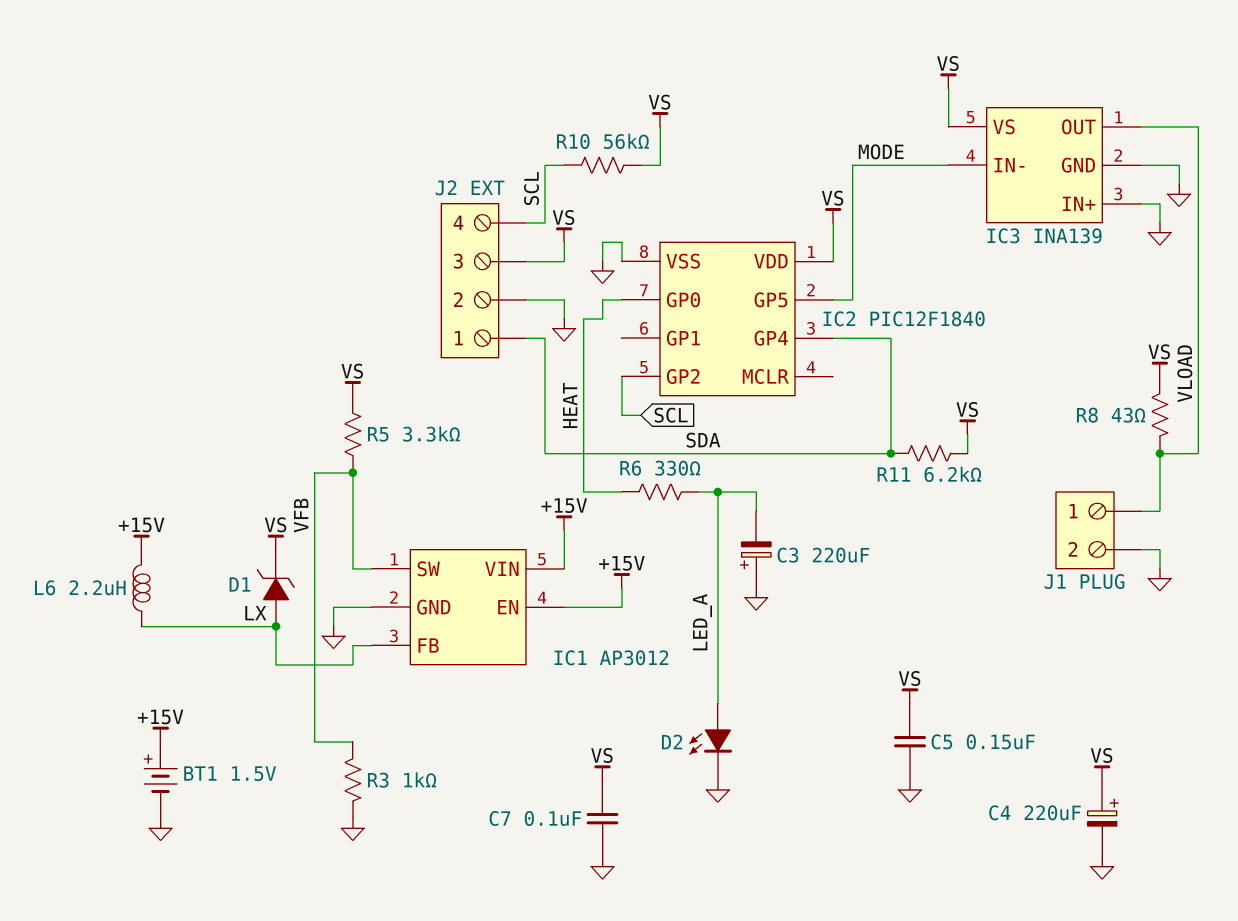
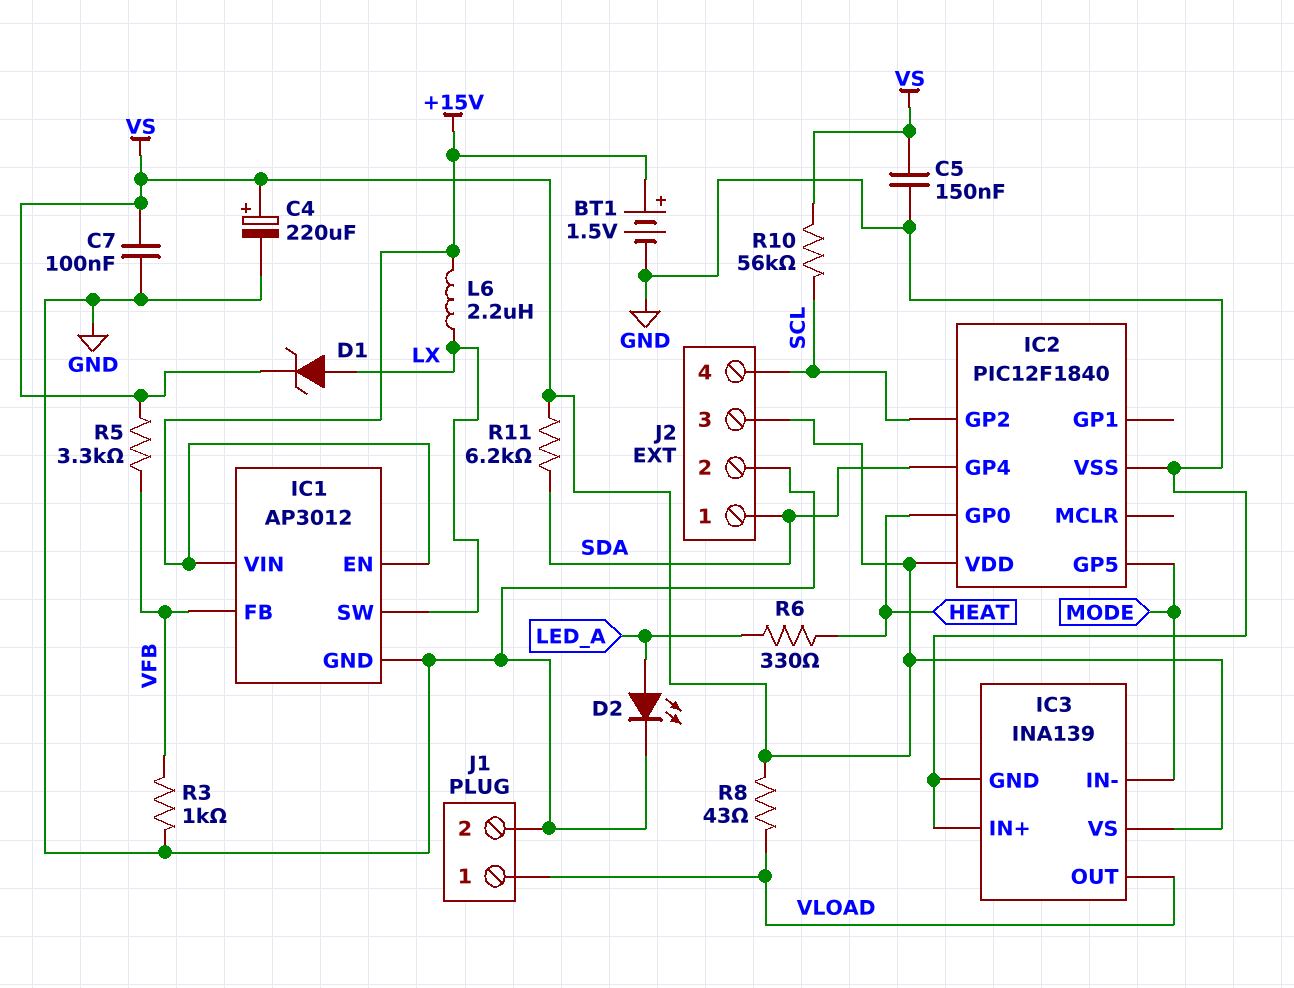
C3: 220uF (plus GND, minus LED_A) -> none
IC1 pin FB: LX -> VFB
IC1 pin SW: VFB -> LX

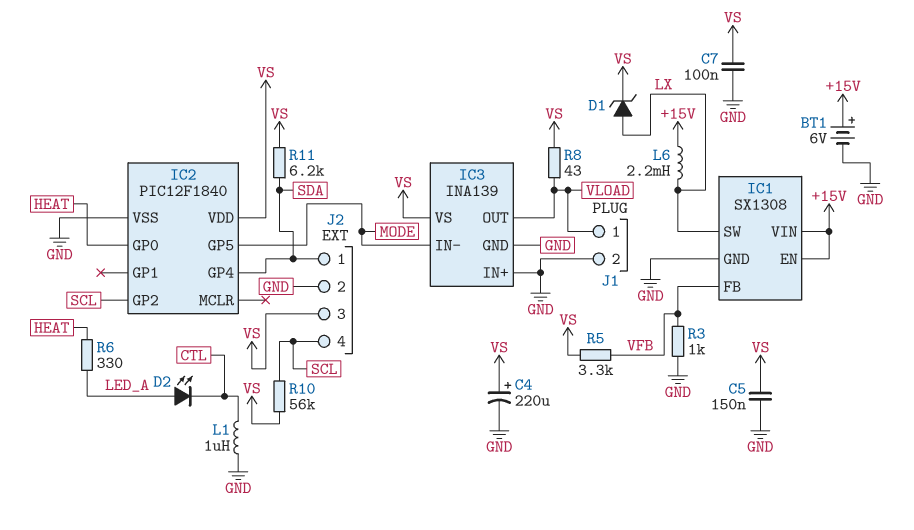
BT1: 1.5V (plus +15V, minus GND) -> 6V (plus +15V, minus GND)
D2: LED (A LED_A, K GND) -> LED (A LED_A, K CTL)
IC1: AP3012 -> SX1308
L1: none -> 1uH (CTL, GND)
L6: 2.2uH (+15V, LX) -> 2.2mH (+15V, LX)

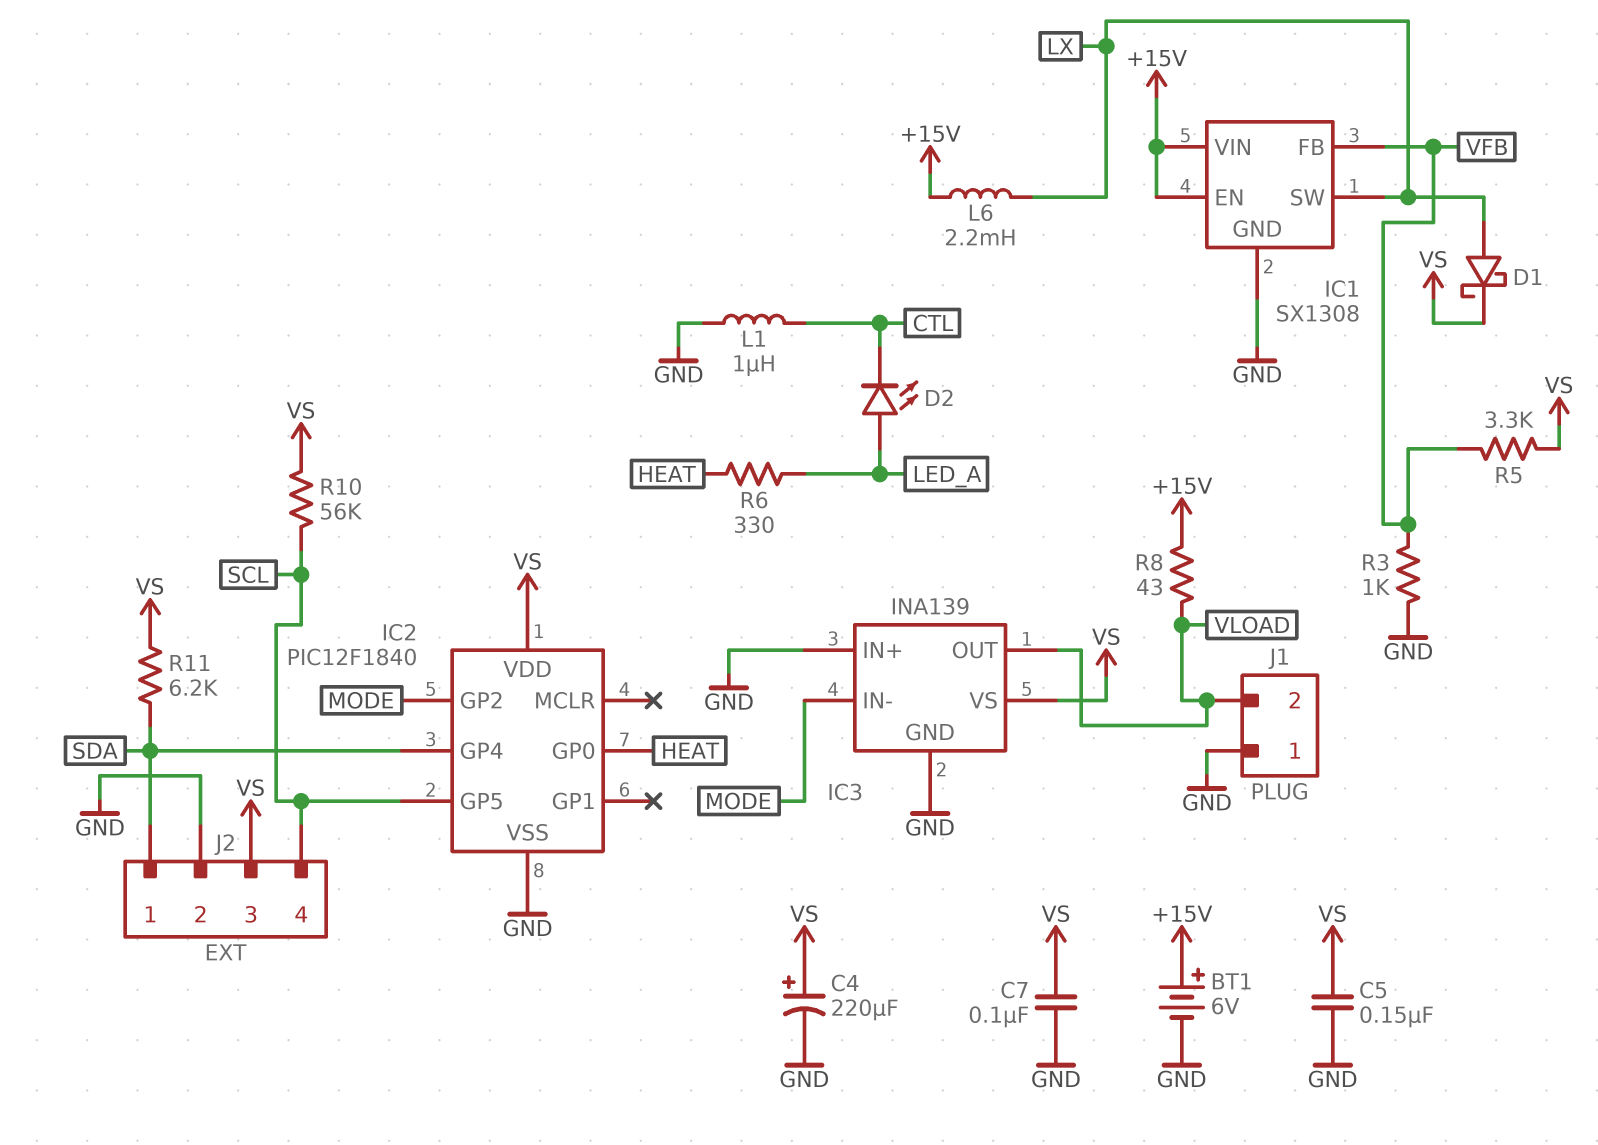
D1: zener (A LX, K VS) -> schottky (A LX, K VS)
IC2 pin GP2: SCL -> MODE
IC2 pin GP5: MODE -> SCL
J1 pin 1: VLOAD -> GND
J1 pin 2: GND -> VLOAD
R8: 43 (VLOAD, VS) -> 43 (+15V, VLOAD)

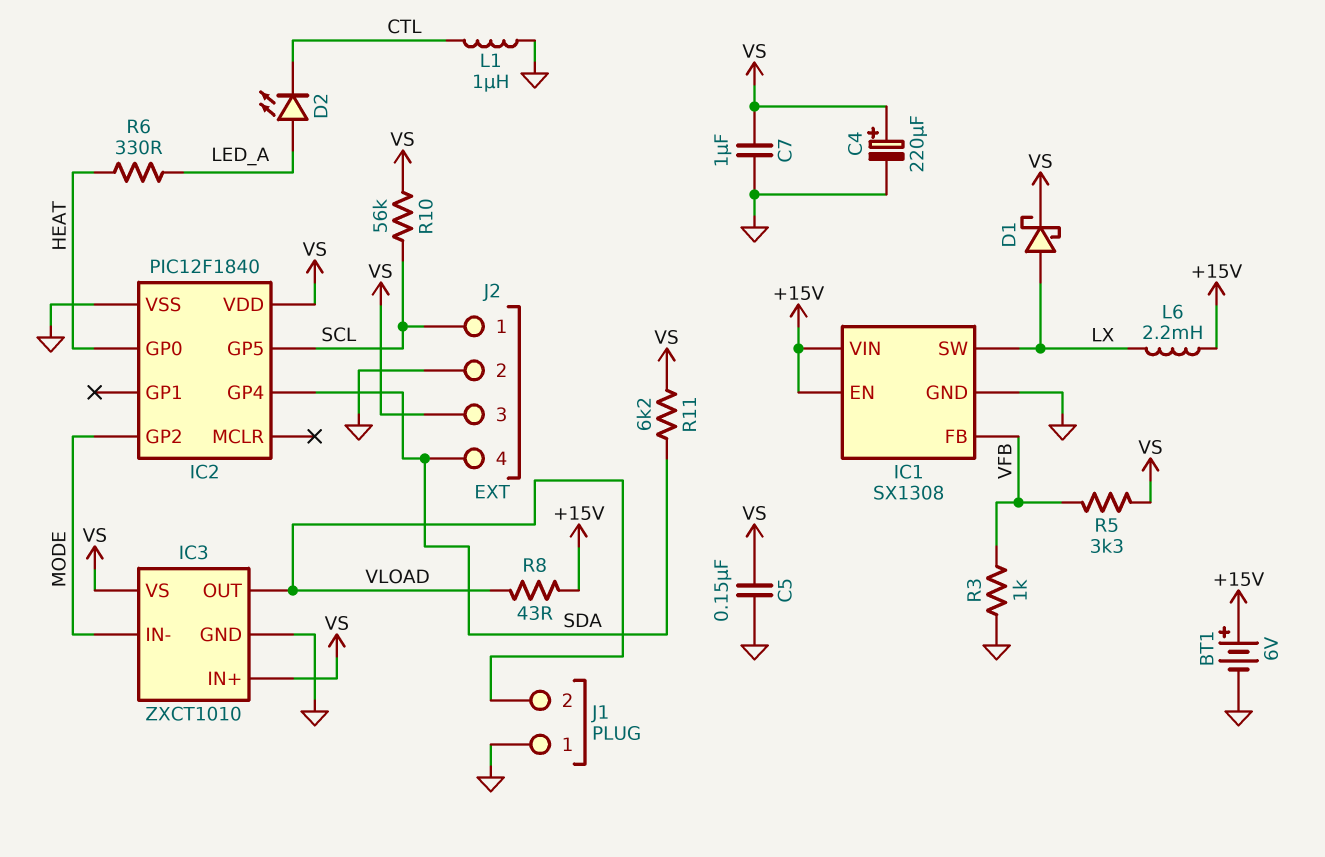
C7: 100nF (GND, VS) -> 1uF (GND, VS)
IC3: INA139 -> ZXCT1010
IC3 pin IN+: GND -> VS
J2 pin 1: SDA -> SCL
J2 pin 4: SCL -> SDA

